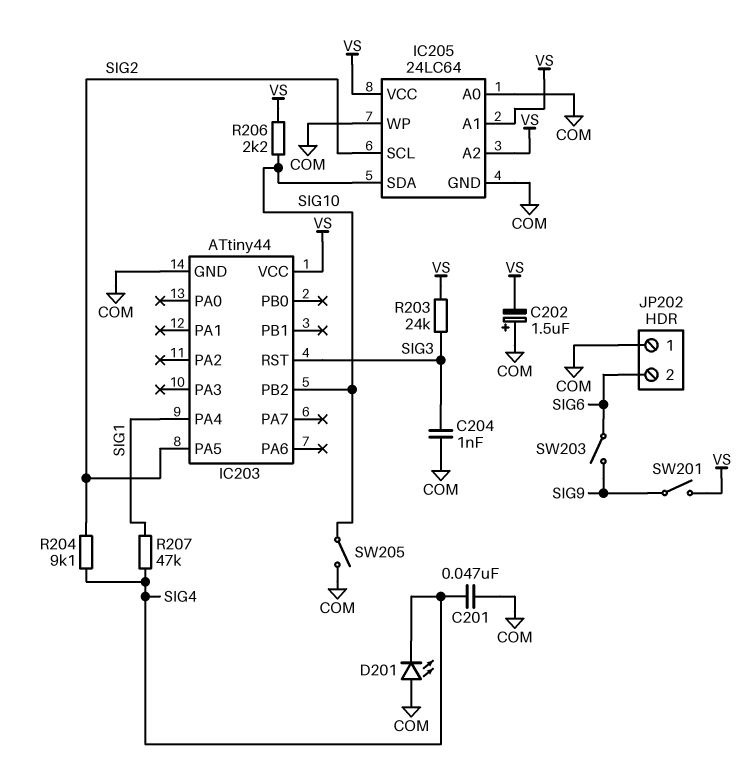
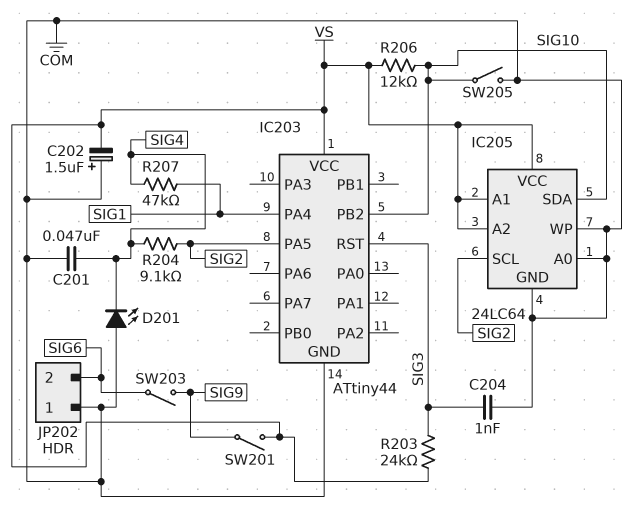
R206: 2.2k (SIG10, VS) -> 12k (SIG10, VS)

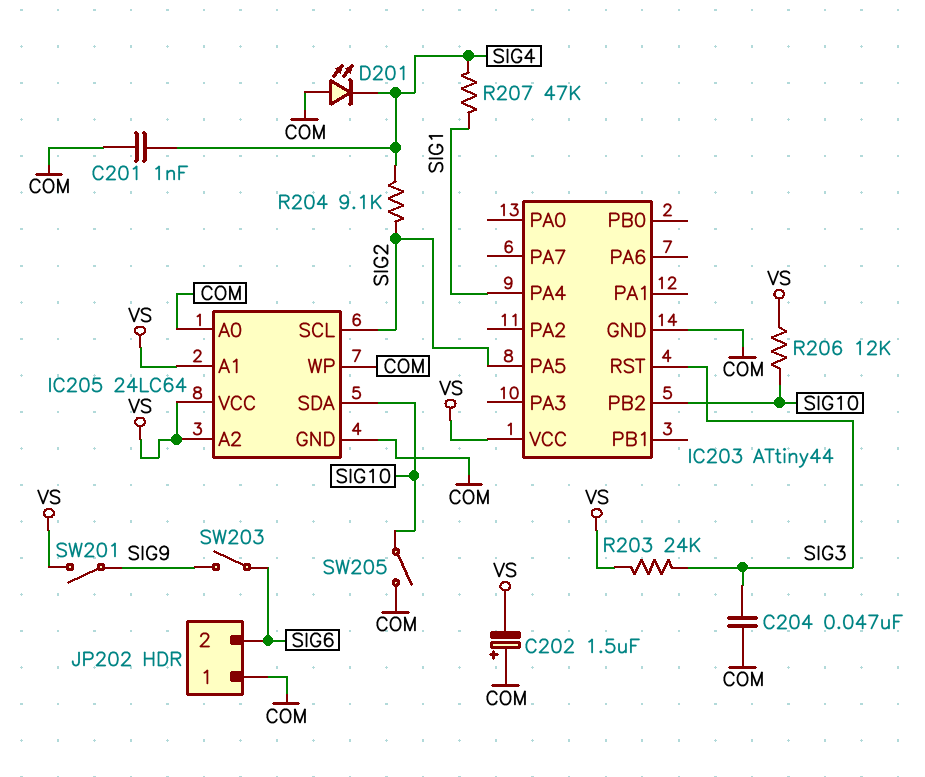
C201: 47nF (COM, SIG4) -> 1nF (COM, SIG4)
C204: 1nF (COM, SIG3) -> 47nF (COM, SIG3)

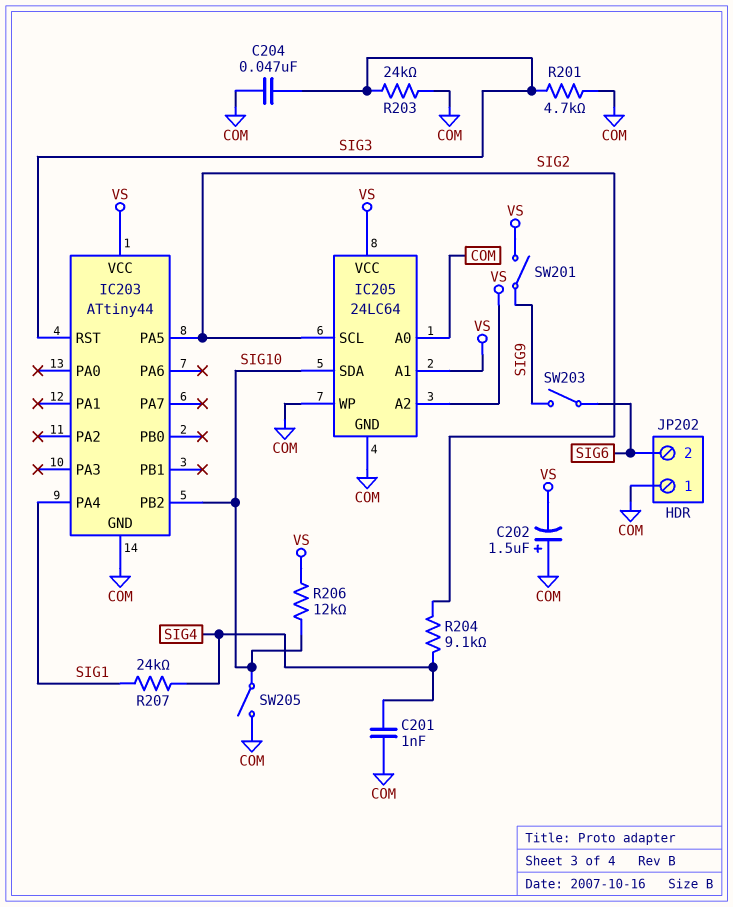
D201: LED (A COM, K SIG4) -> none
R201: none -> 4.7k (COM, SIG3)
R203: 24k (SIG3, VS) -> 24k (COM, SIG3)
R207: 47k (SIG1, SIG4) -> 24k (SIG1, SIG4)

